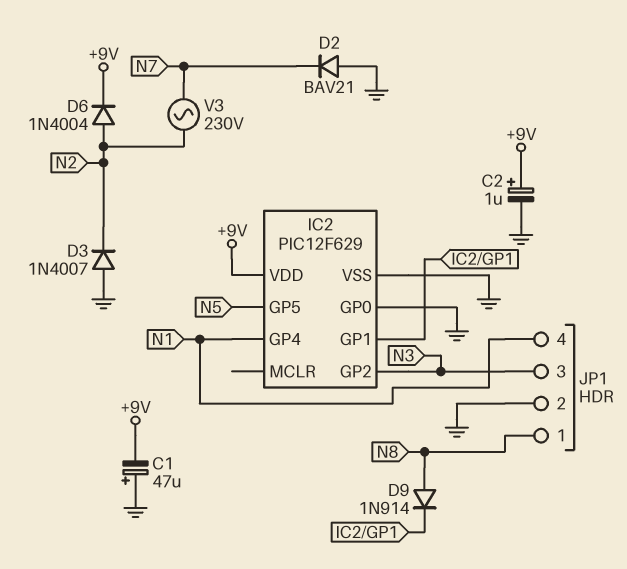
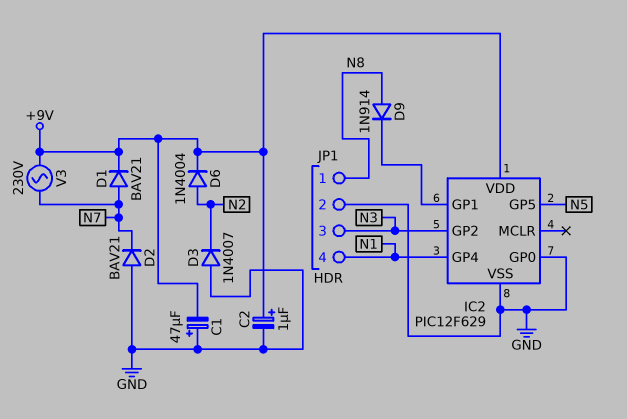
D1: none -> diode BAV21 (A N7, K +9V)
V3: AC 230V (N2, N7) -> AC 230V (+9V, N7)

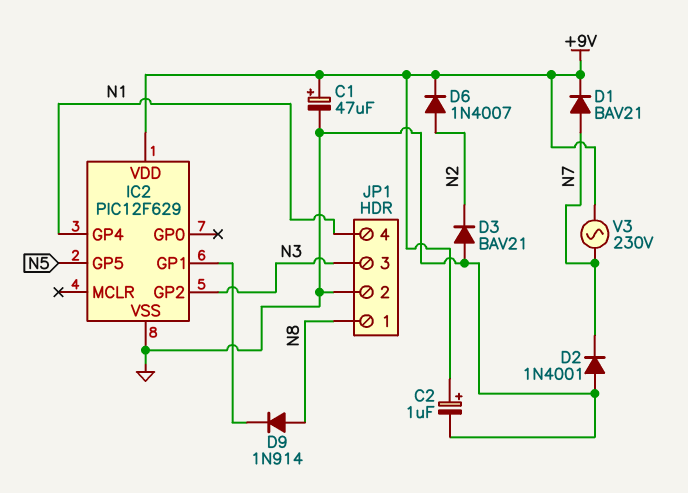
C1: 47uF (plus GND, minus +9V) -> 47uF (plus +9V, minus GND)
D2: diode BAV21 (A GND, K N7) -> diode 1N4001 (A GND, K N7)
D3: diode 1N4007 (A GND, K N2) -> diode BAV21 (A GND, K N2)
D6: diode 1N4004 (A N2, K +9V) -> diode 1N4007 (A N2, K +9V)
IC2 pin GP0: GND -> none

